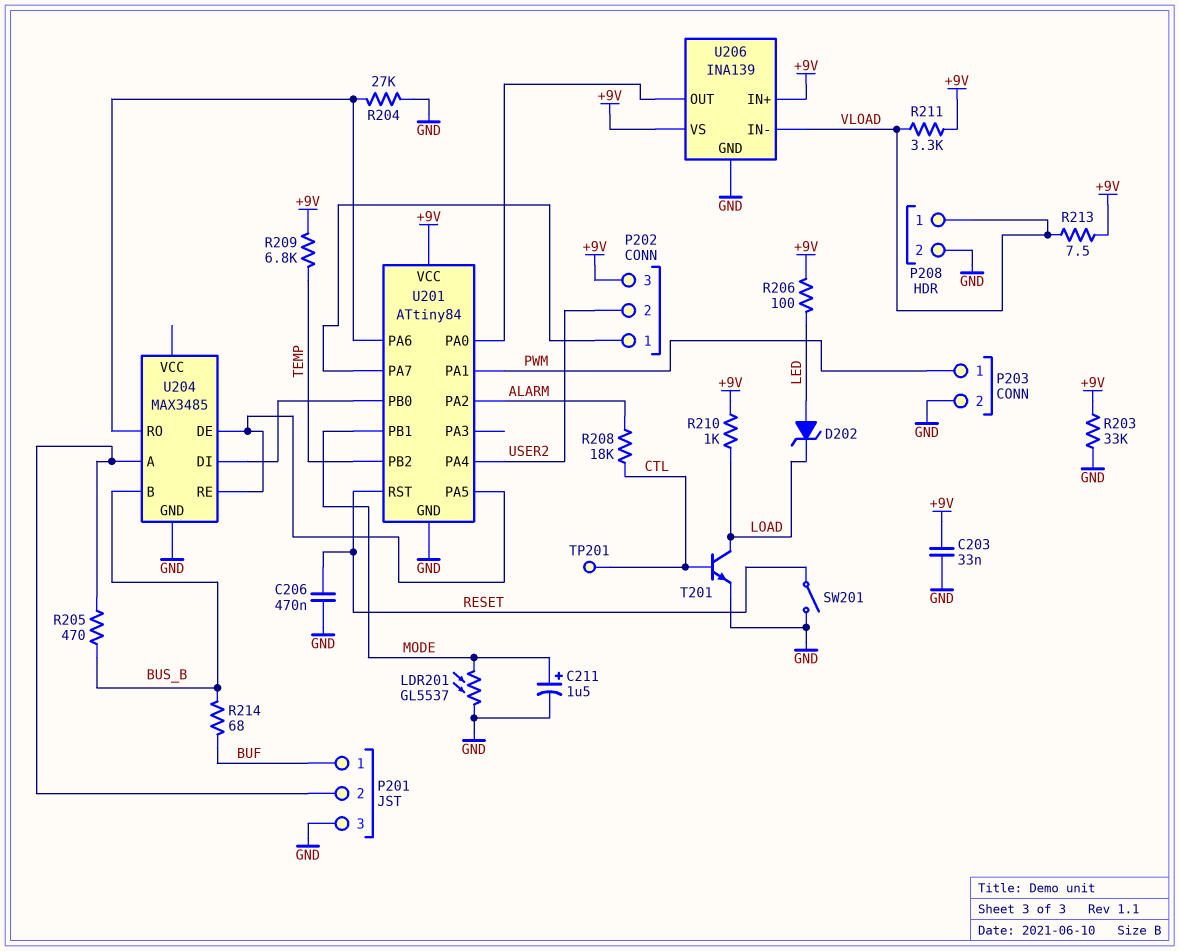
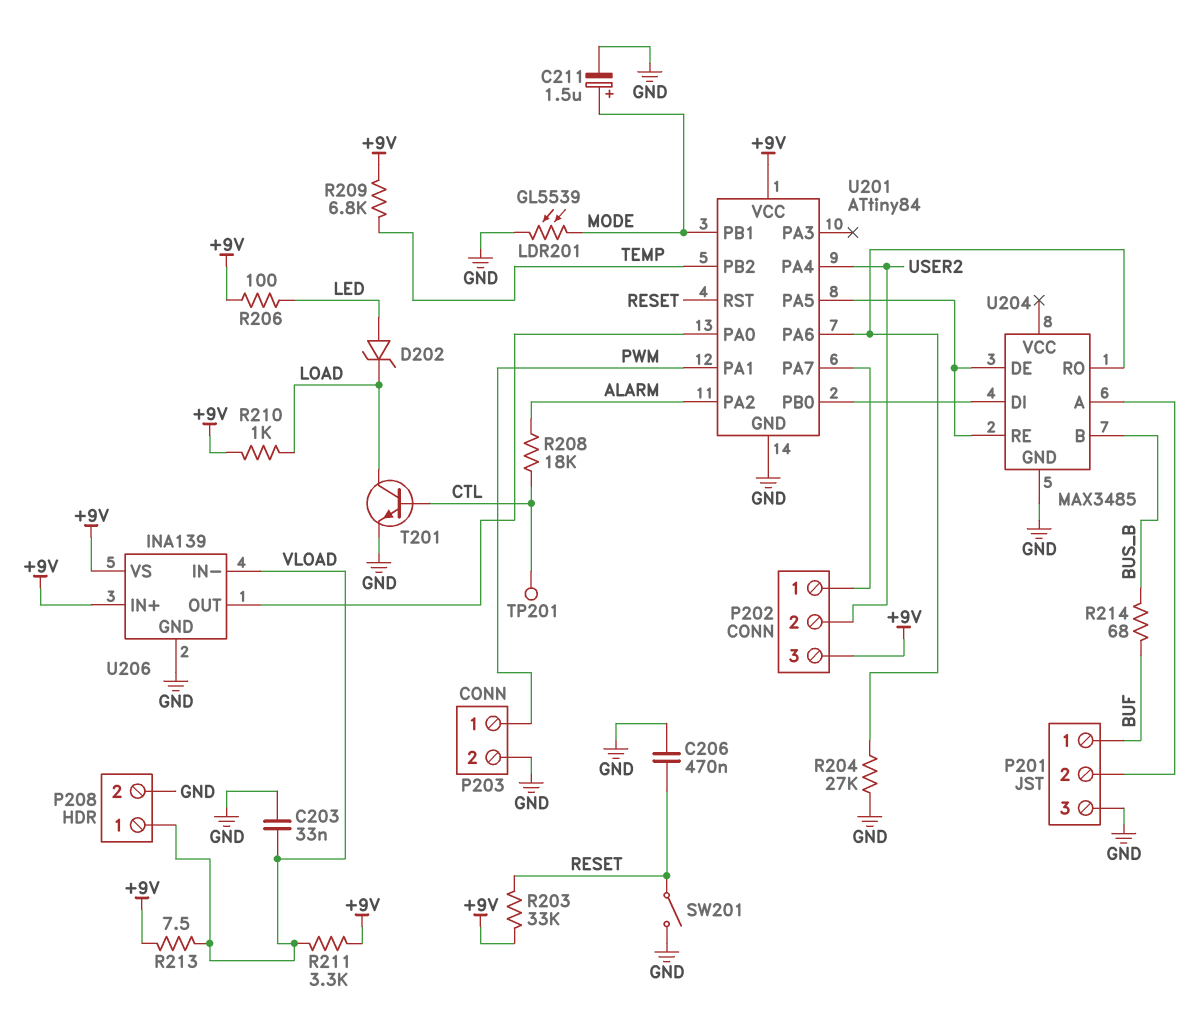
C203: 33nF (+9V, GND) -> 33nF (GND, VLOAD)
LDR201: GL5537 (GND, MODE) -> GL5539 (GND, MODE)
R203: 33k (+9V, GND) -> 33k (+9V, RESET)
R205: 470 (BUS_B, P201/2) -> none

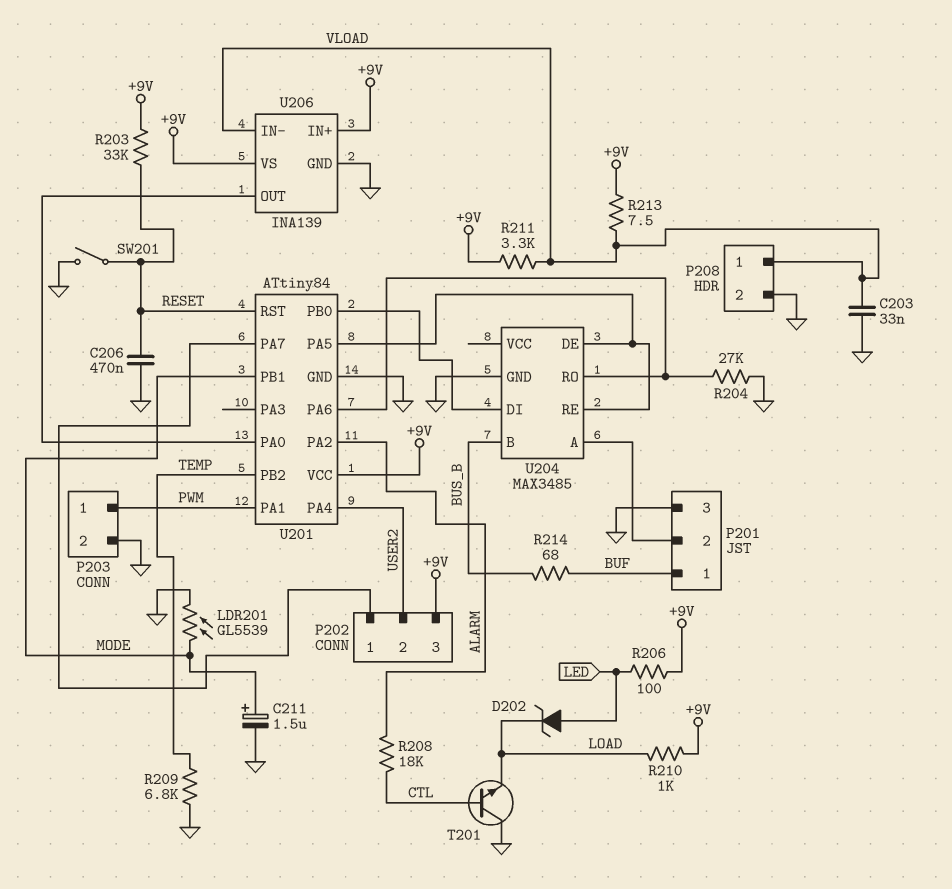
R209: 6.8k (+9V, TEMP) -> 6.8k (GND, TEMP)
T201: NPN (B CTL, C LOAD, E GND) -> NPN (B CTL, C GND, E LOAD)
TP201: test point (CTL) -> none

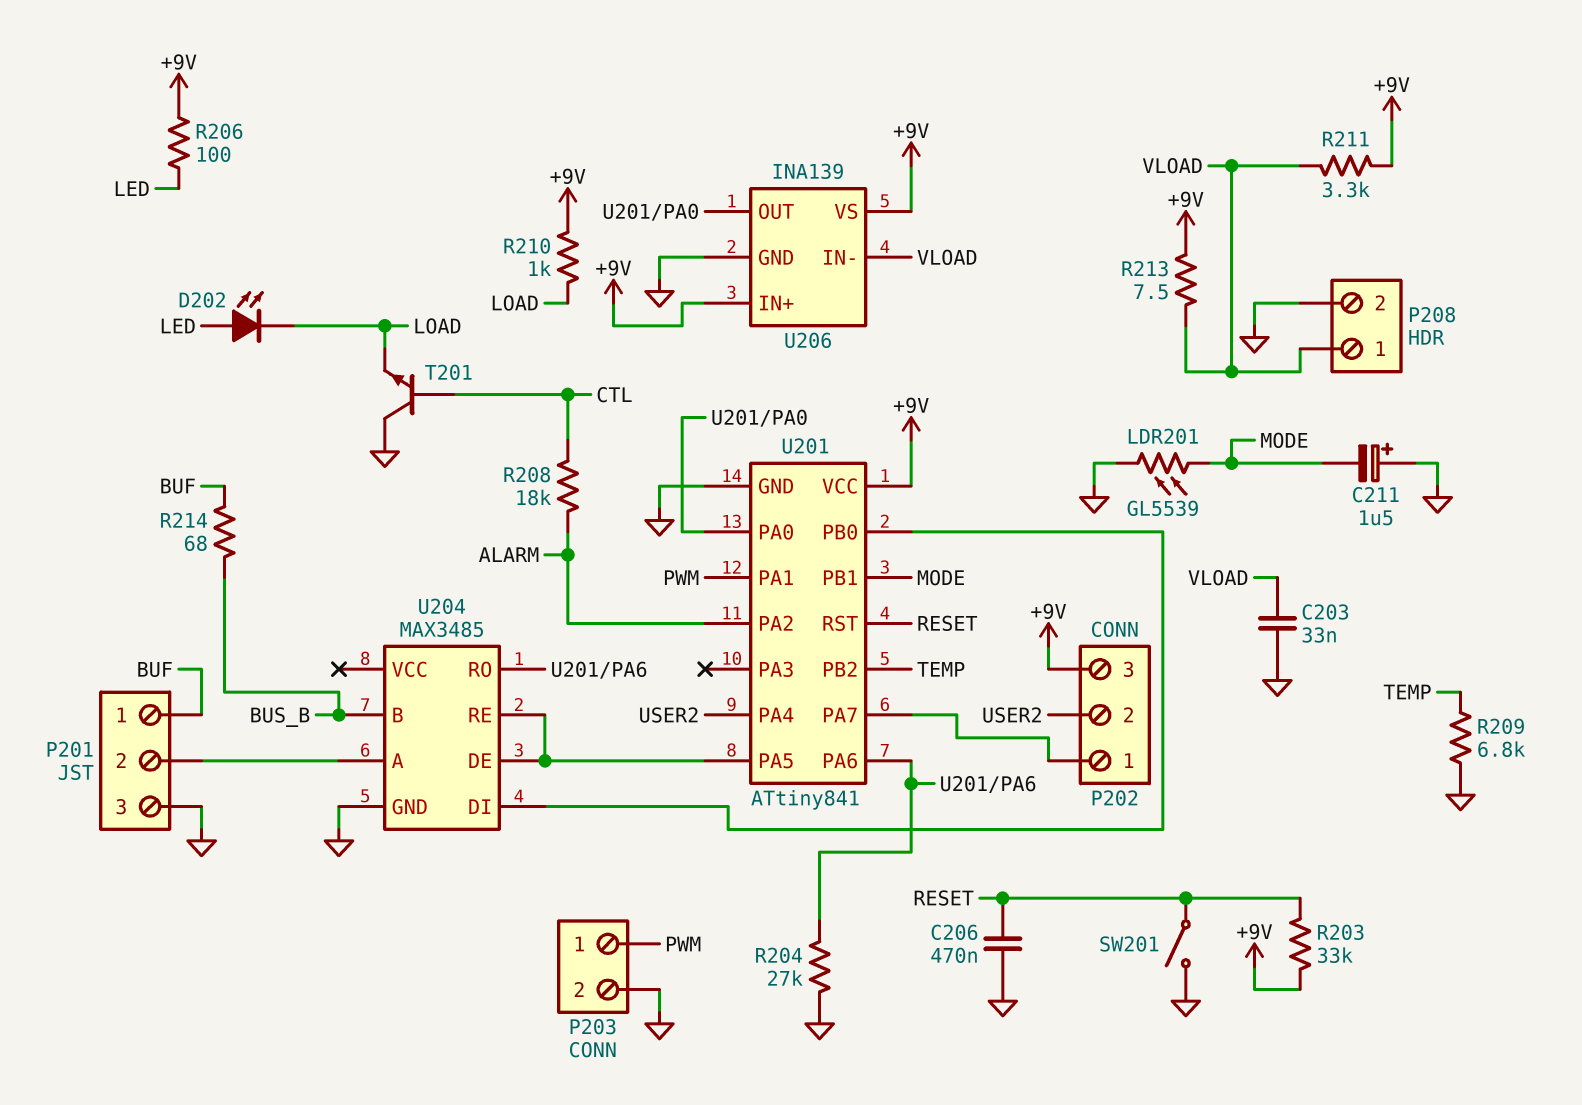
C211: 1.5uF (plus MODE, minus GND) -> 1.5uF (plus GND, minus MODE)
D202: zener (A LED, K LOAD) -> LED (A LED, K LOAD)
U201: ATtiny84 -> ATtiny841

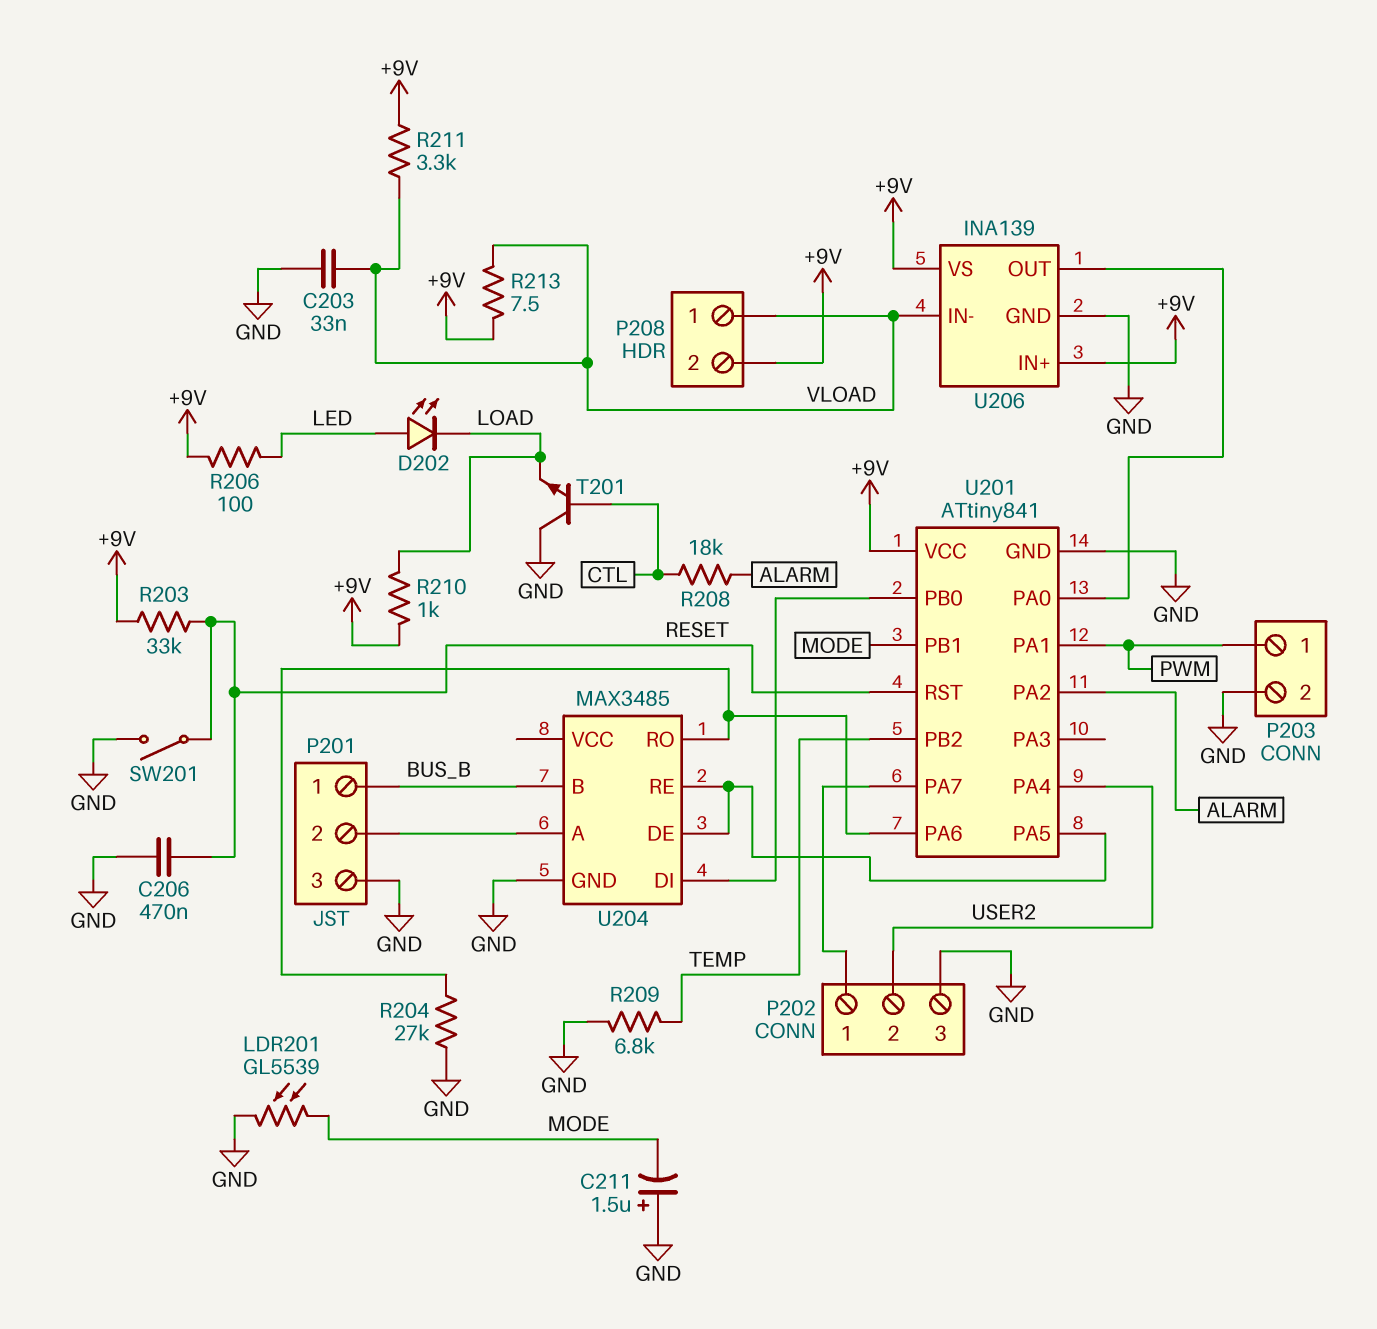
P201 pin 1: BUF -> BUS_B
P202 pin 3: +9V -> GND
P208 pin 2: GND -> +9V
R214: 68 (BUF, BUS_B) -> none

